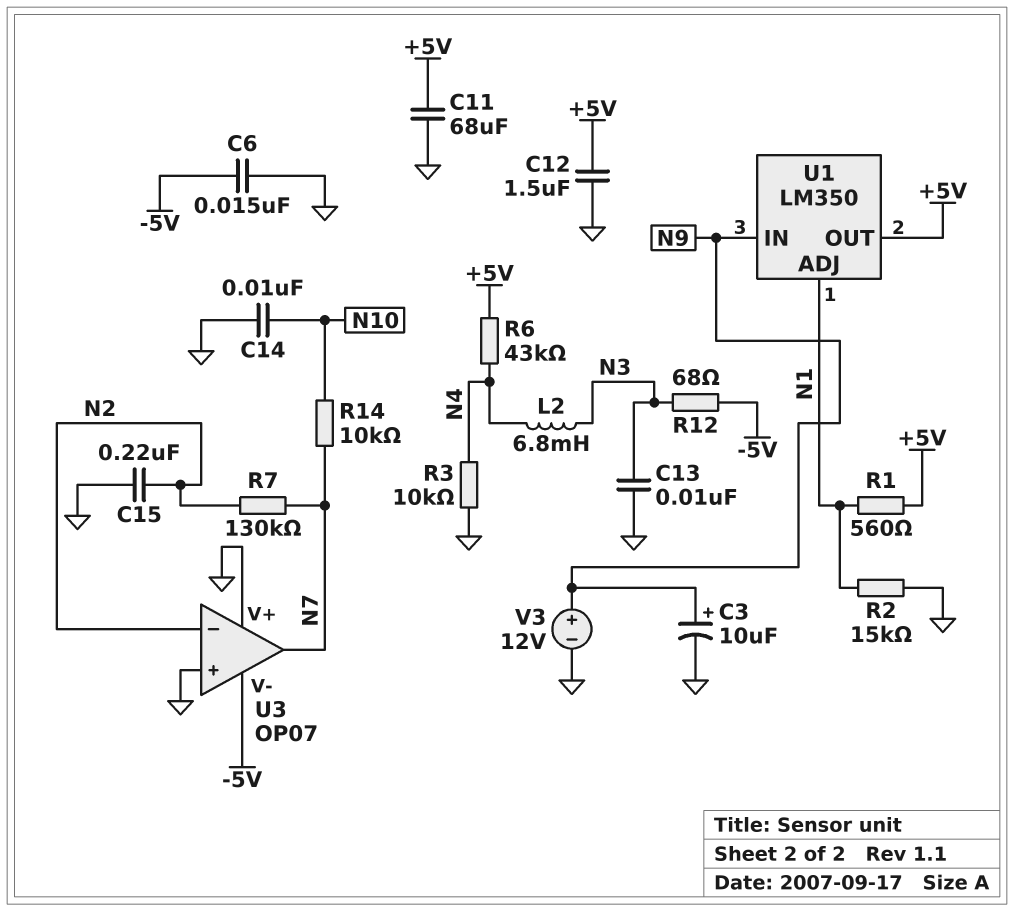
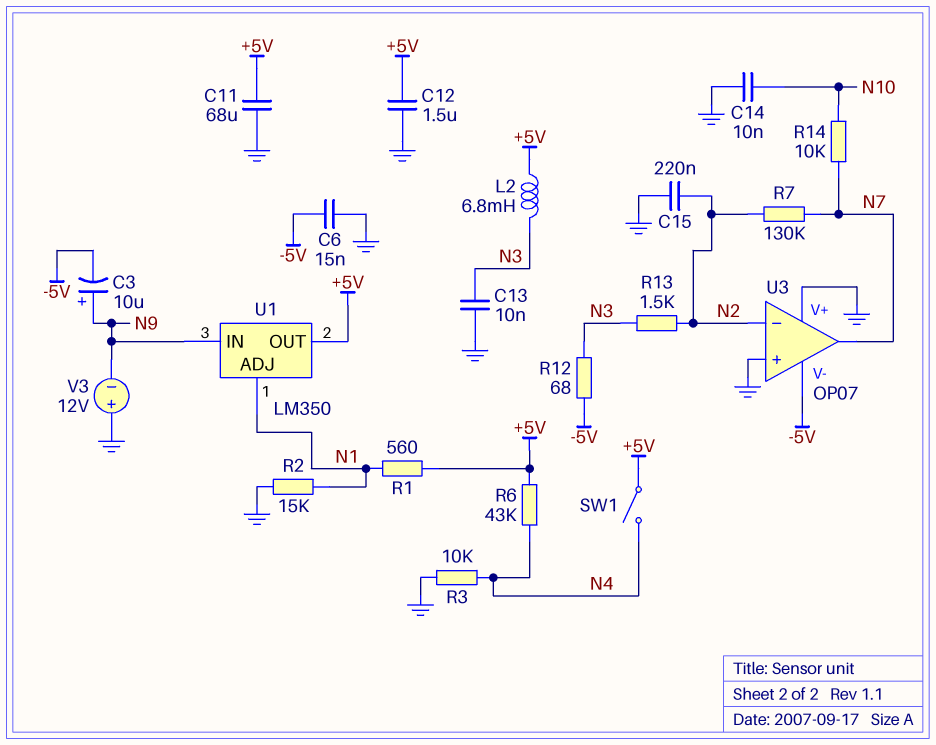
C3: 10uF (plus N9, minus GND) -> 10uF (plus N9, minus -5V)
L2: 6.8mH (N3, N4) -> 6.8mH (+5V, N3)
R13: none -> 1.5k (N2, N3)
SW1: none -> switch (+5V, N4)
V3: 12V (plus N9, minus GND) -> 12V (plus GND, minus N9)

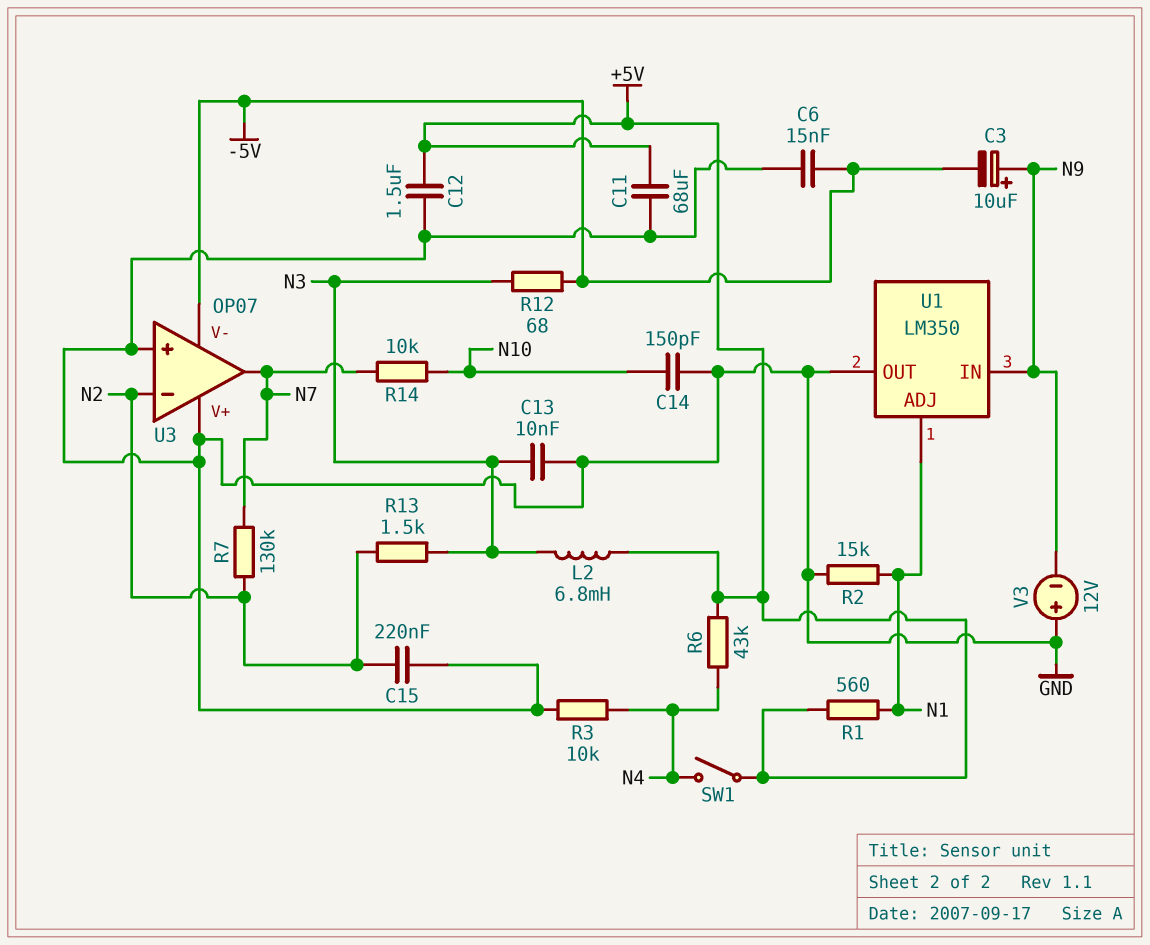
C14: 10nF (GND, N10) -> 150pF (GND, N10)
U1 pin OUT: +5V -> GND

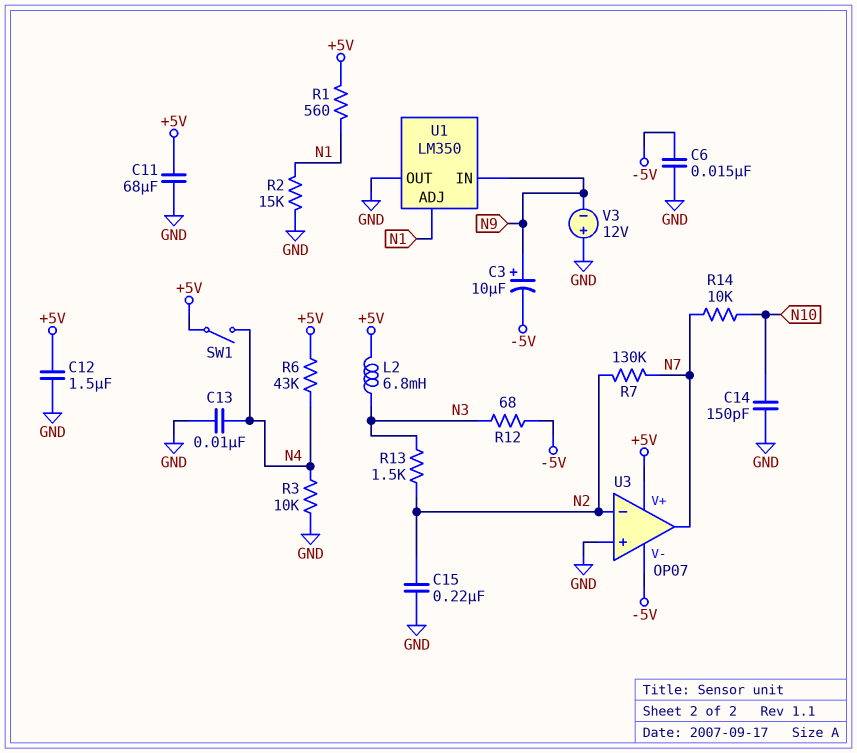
C13: 10nF (GND, N3) -> 10nF (GND, N4)
U3 pin V+: GND -> +5V

